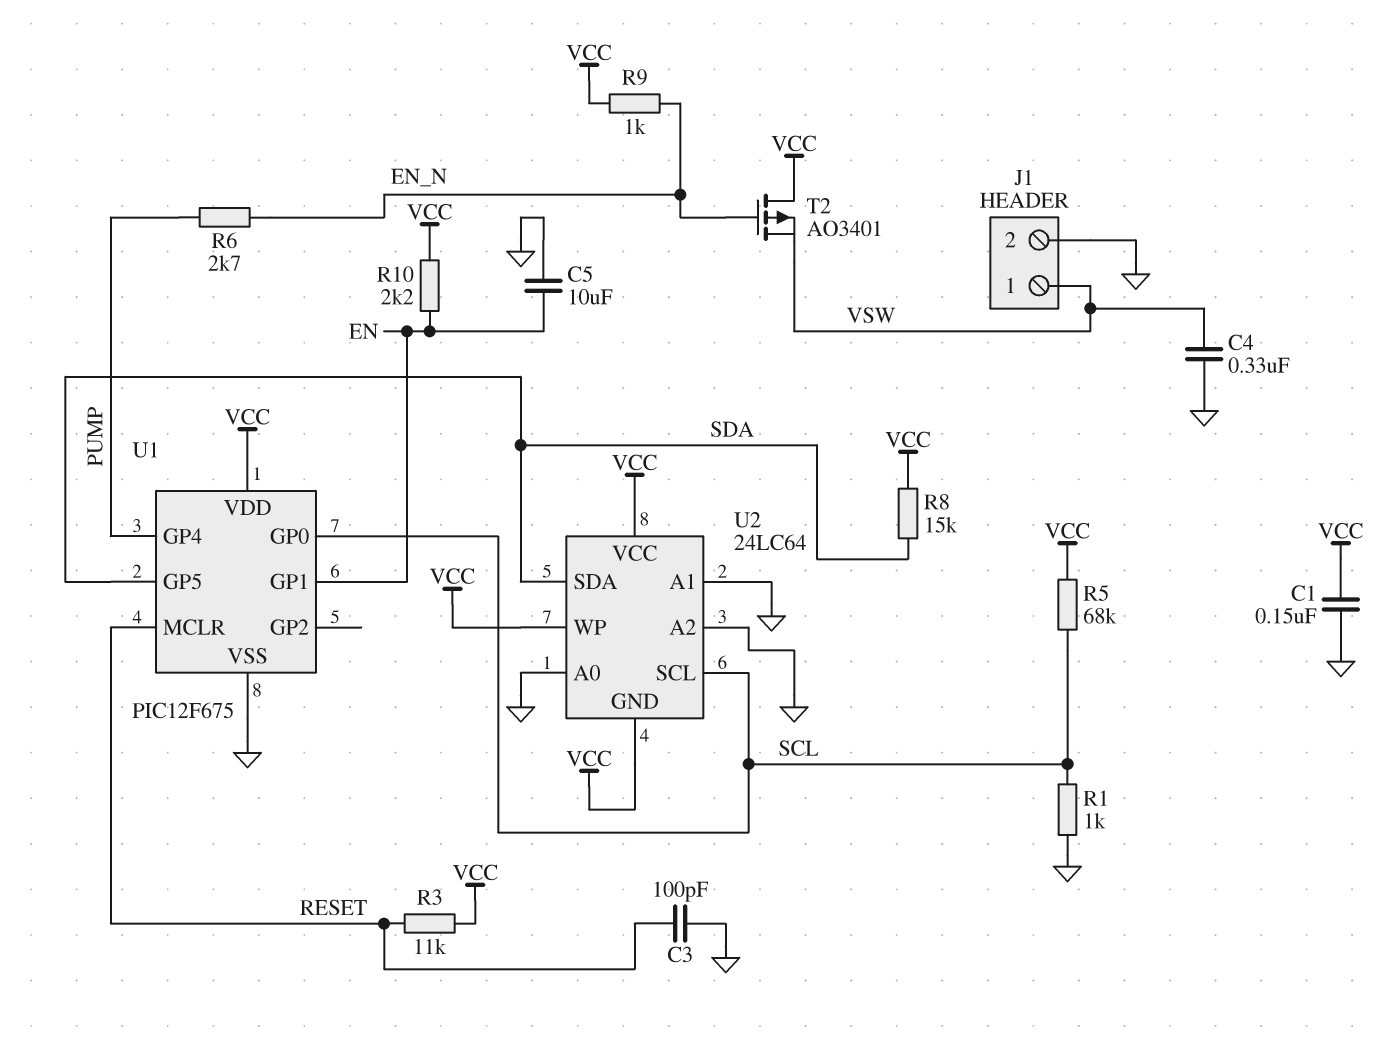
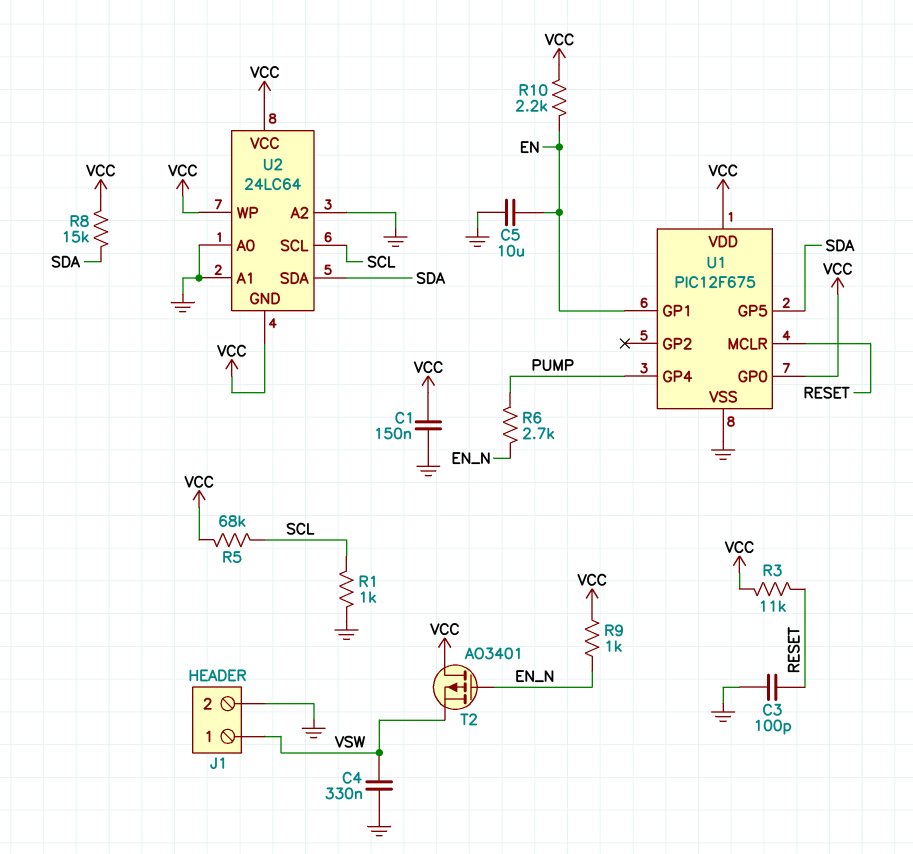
U1 pin GP0: SCL -> VCC

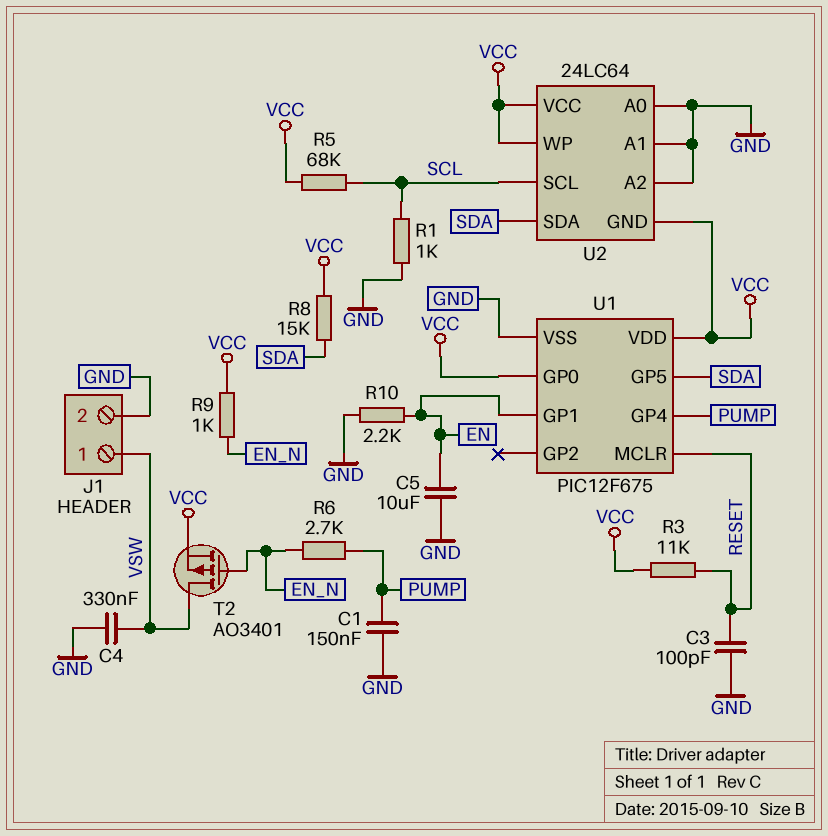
C1: 150nF (GND, VCC) -> 150nF (GND, PUMP)
R10: 2.2k (EN, VCC) -> 2.2k (EN, GND)
T2: PMOS AO3401 (G EN_N, D VCC, S VSW) -> PMOS AO3401 (G EN_N, D VSW, S VCC)

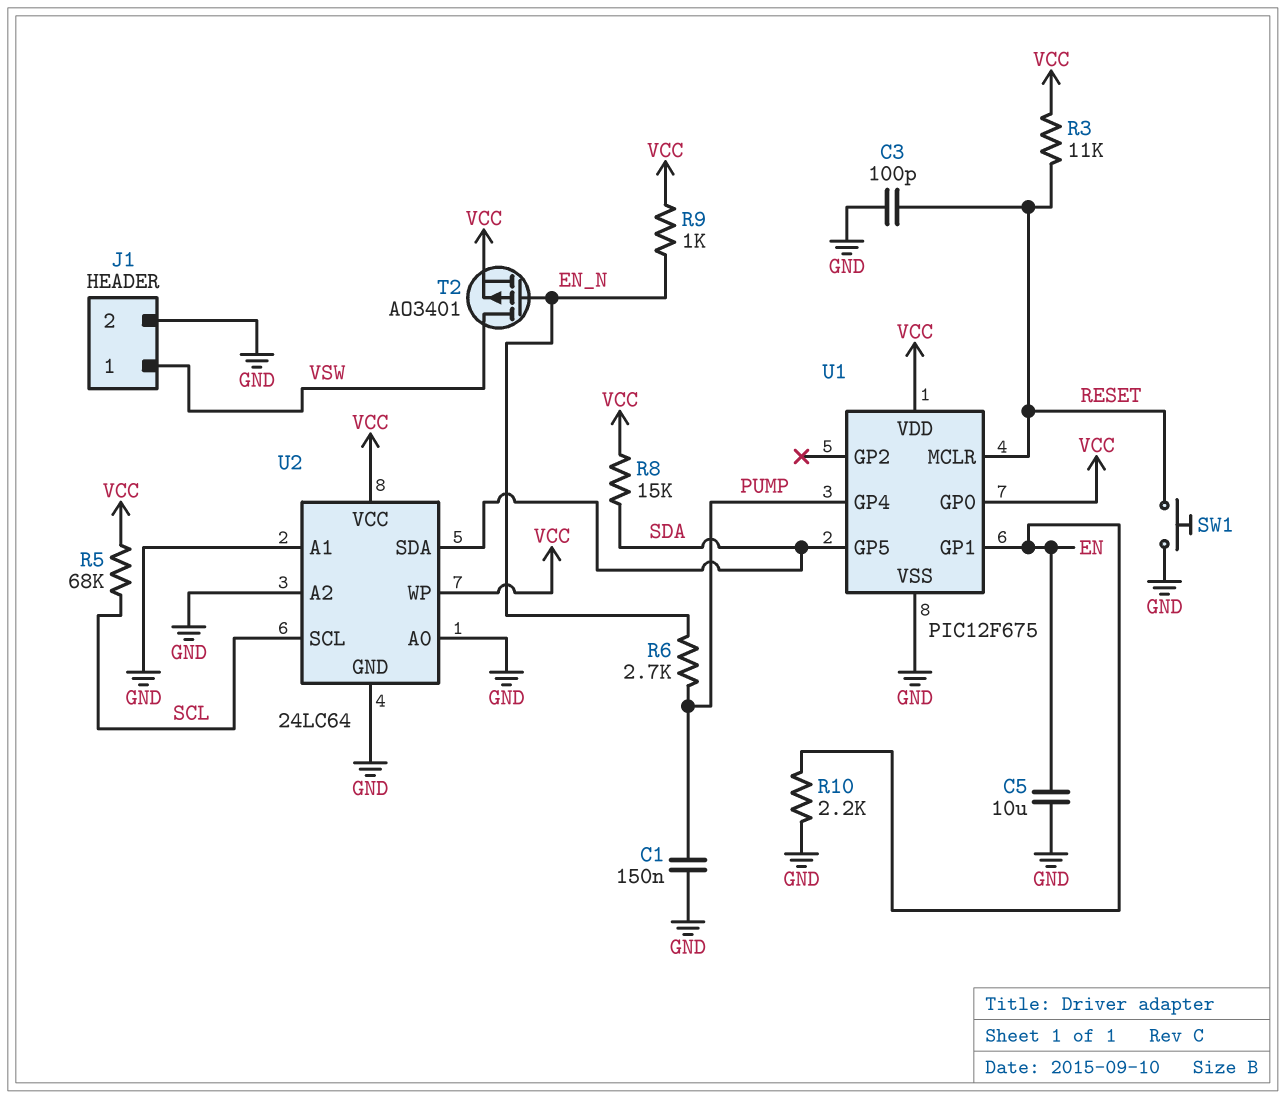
C4: 330nF (GND, VSW) -> none
R1: 1k (GND, SCL) -> none
SW1: none -> button (GND, RESET)
U2 pin GND: VCC -> GND

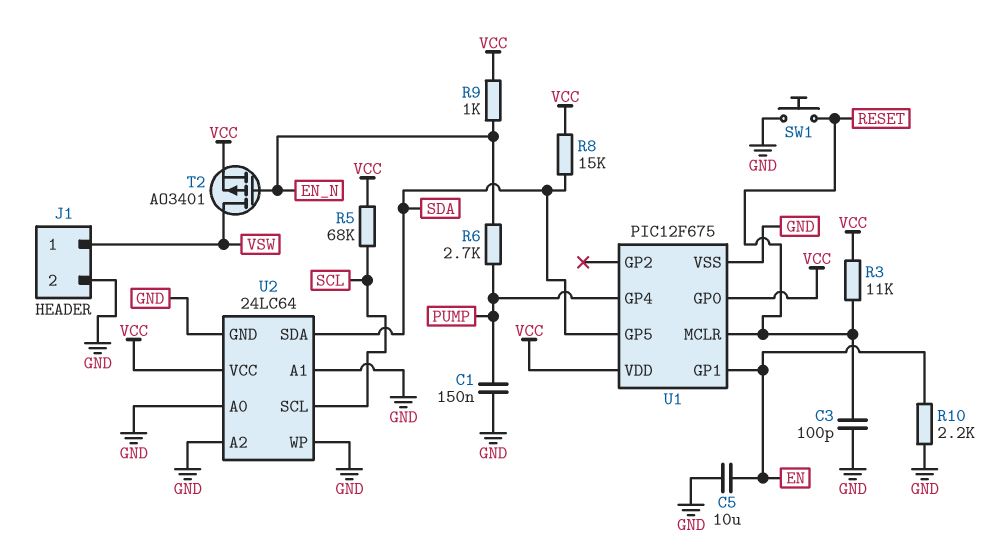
U2 pin WP: VCC -> GND

